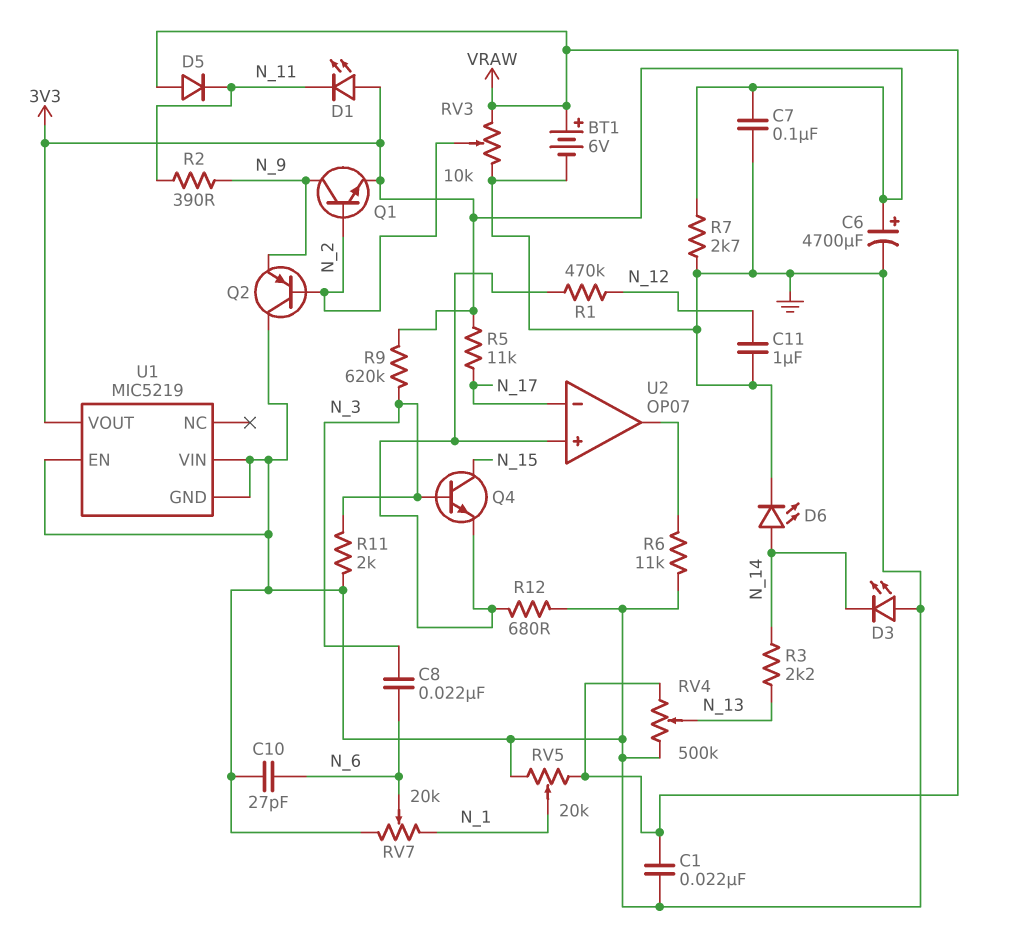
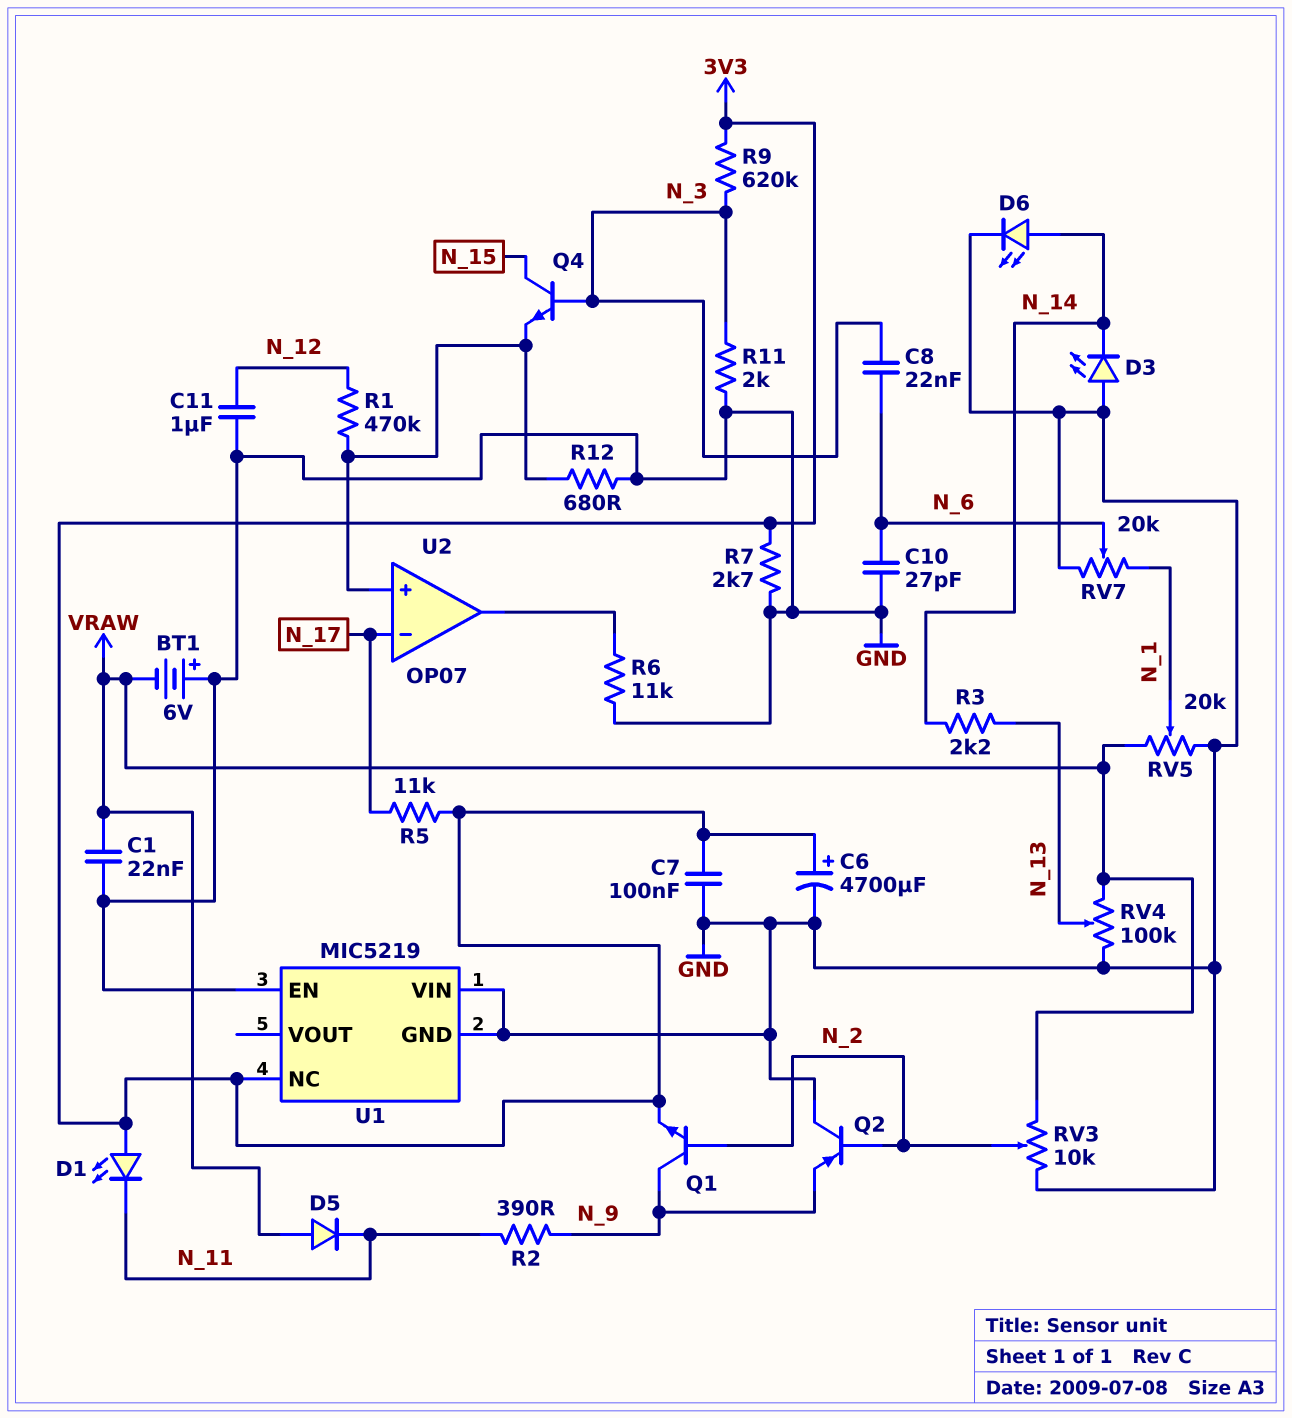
BT1: 6V (plus VRAW, minus GND) -> 6V (plus GND, minus VRAW)
RV4: 500k (GND, VRAW, wiper N_13) -> 100k (GND, VRAW, wiper N_13)
U1 pin NC: none -> 3V3
U1 pin VOUT: 3V3 -> none

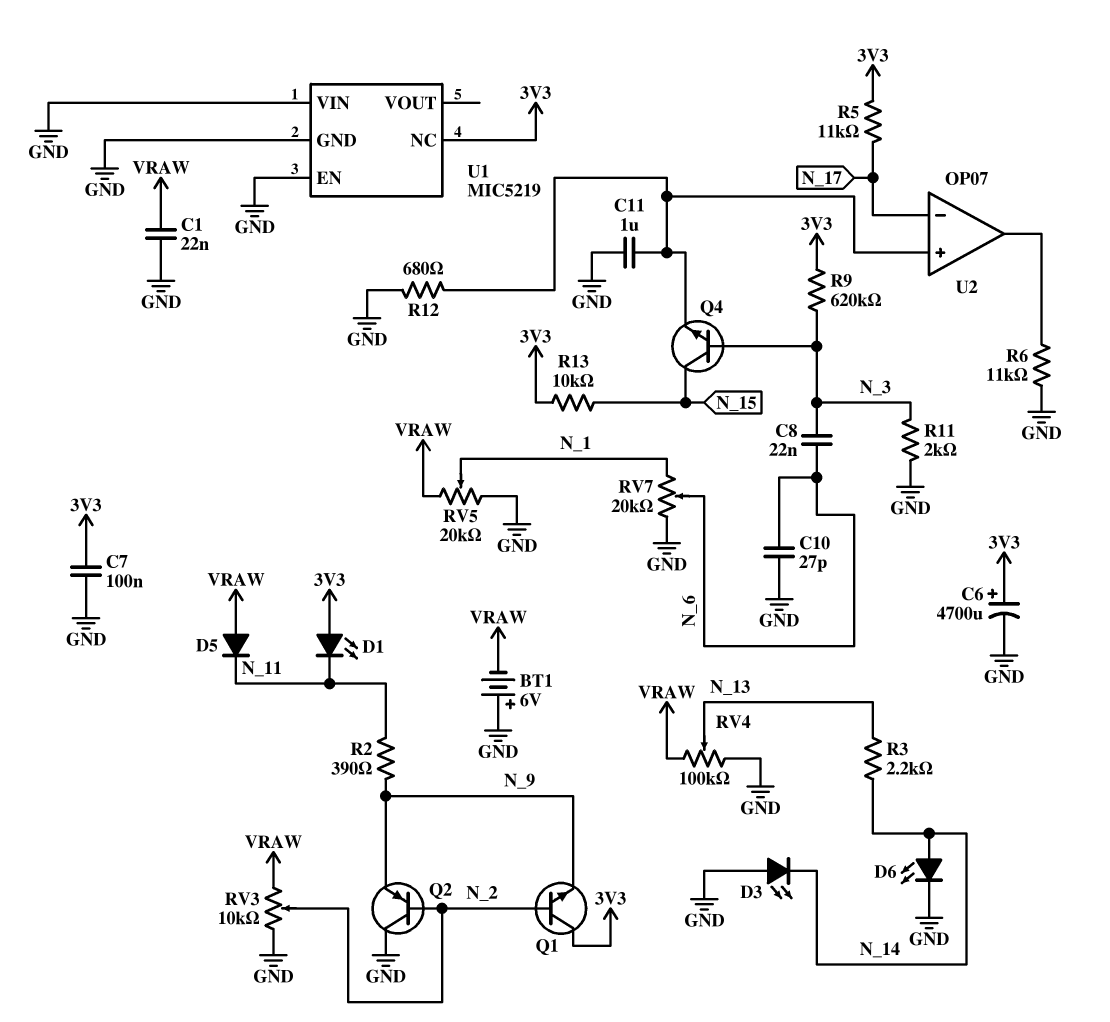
C11: 1uF (GND, N_12) -> 1uF (GND, U2/in+)
Q1: NPN (B N_2, C N_9, E 3V3) -> NPN (B N_2, C 3V3, E N_9)
R1: 470k (N_12, U2/in+) -> none
R7: 2.7k (3V3, GND) -> none
R13: none -> 10k (3V3, N_15)

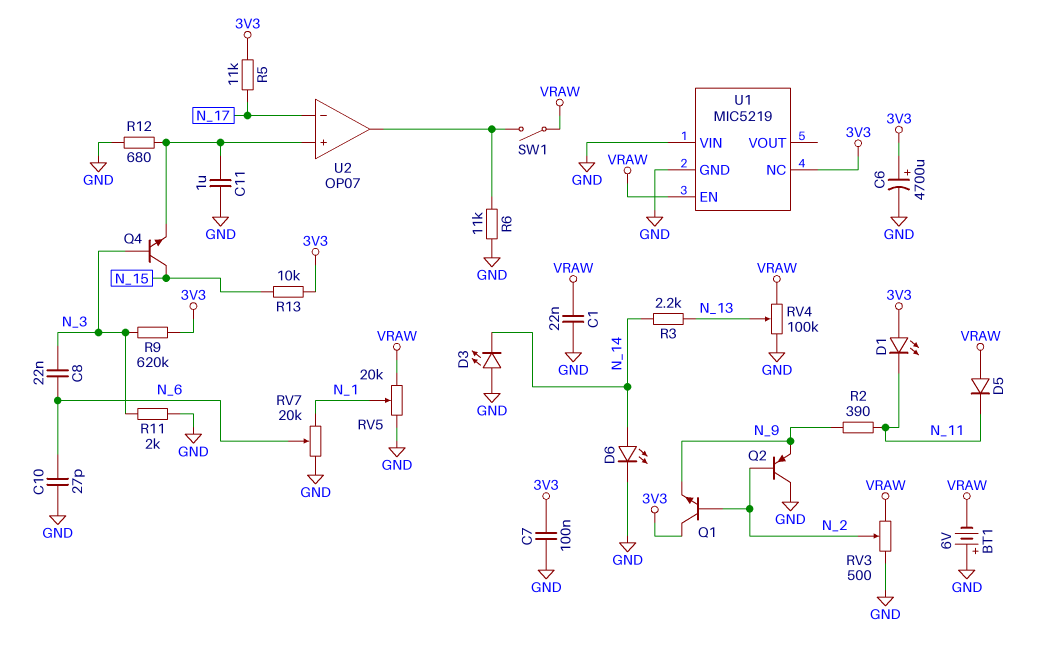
RV3: 10k (GND, VRAW, wiper N_2) -> 500 (GND, VRAW, wiper N_2)
SW1: none -> switch (U2/out, VRAW)
U1 pin EN: GND -> VRAW

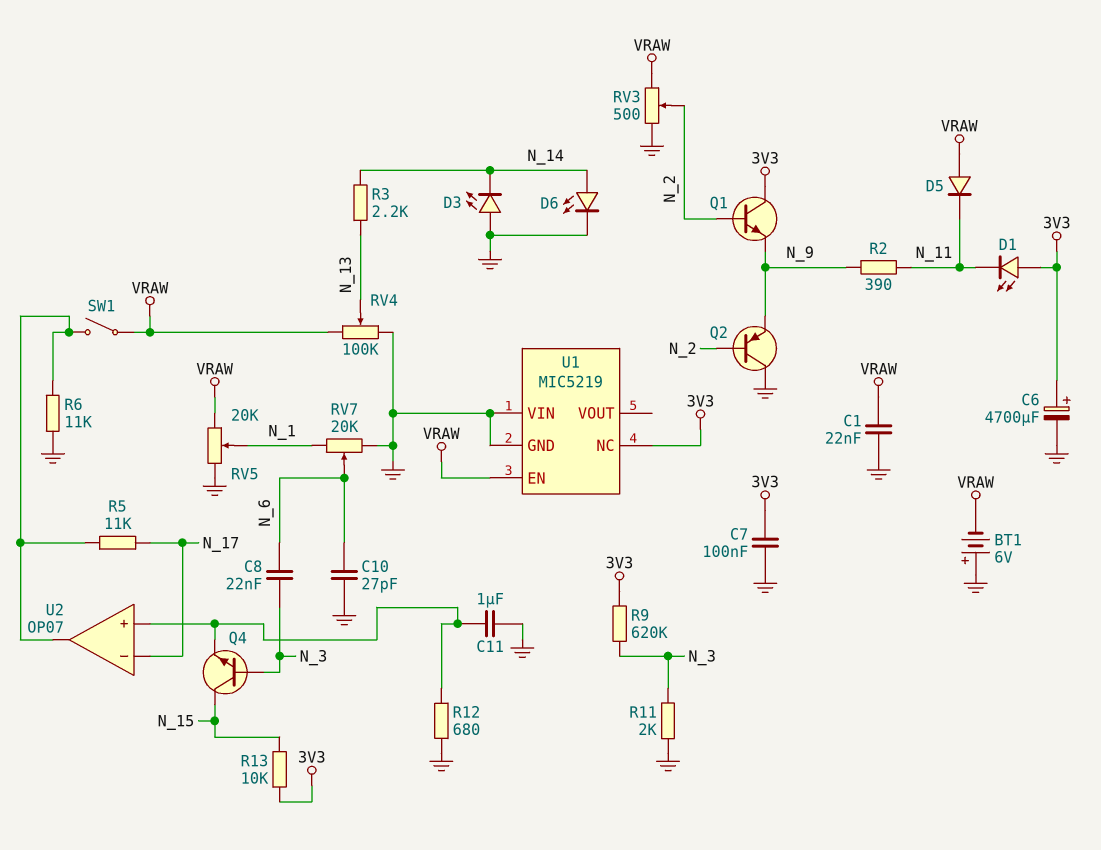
R5: 11k (3V3, N_17) -> 11k (N_17, U2/out)

